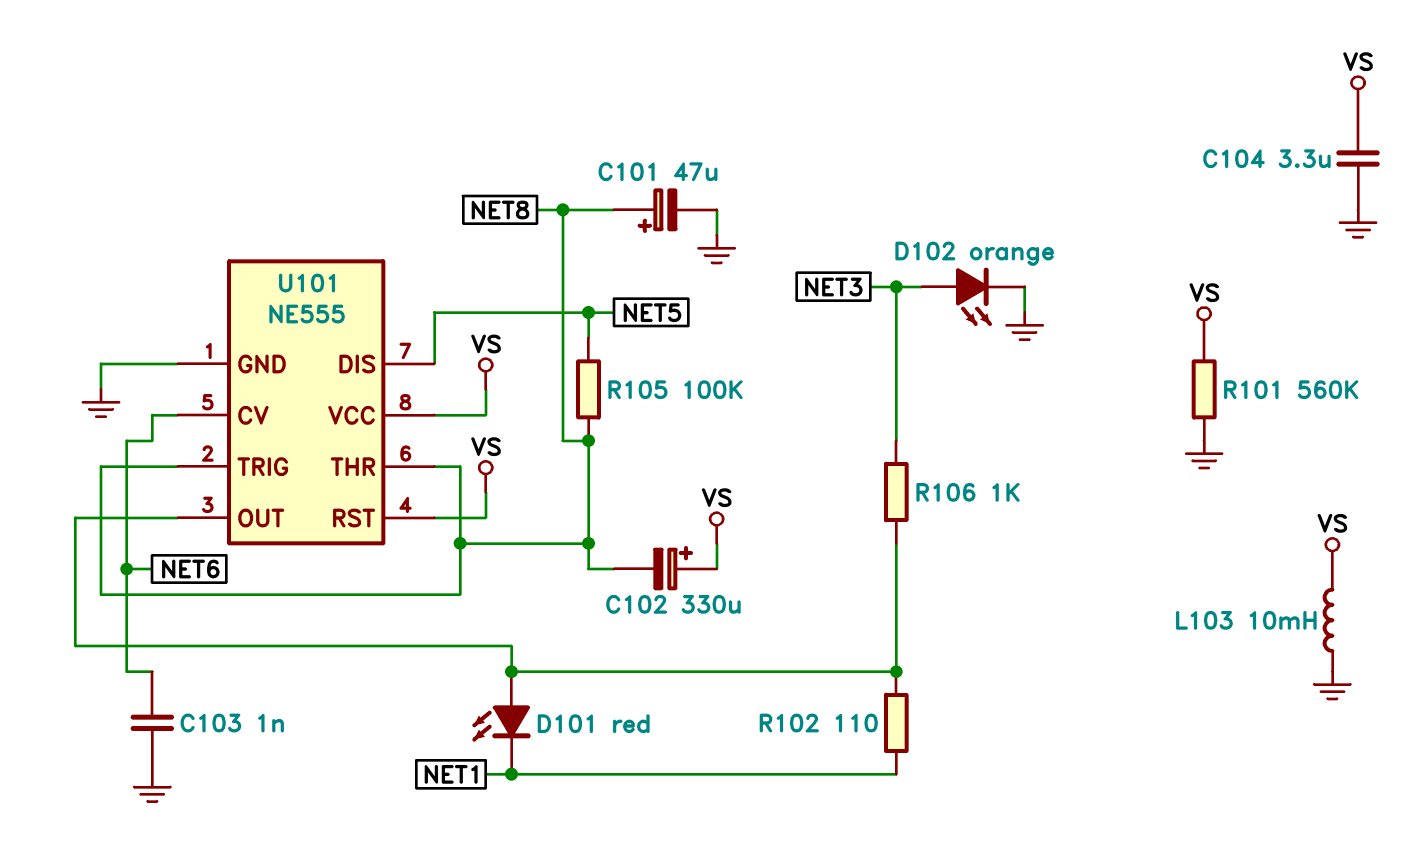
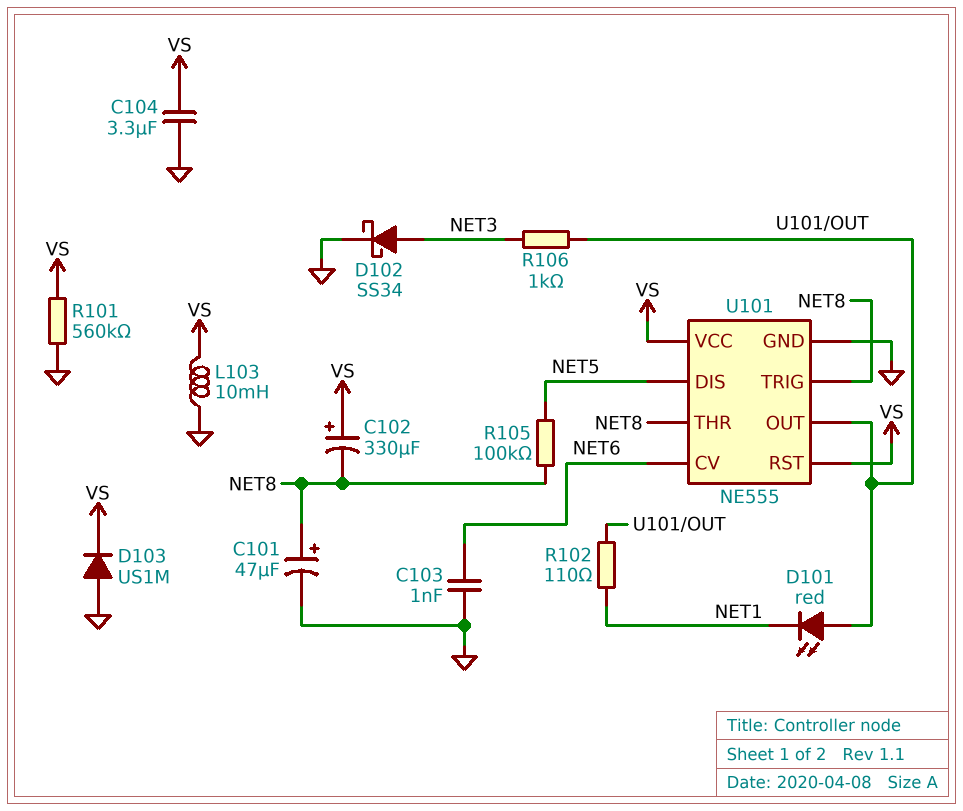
D102: LED orange (A NET3, K GND) -> schottky SS34 (A NET3, K GND)
D103: none -> diode US1M (A GND, K VS)

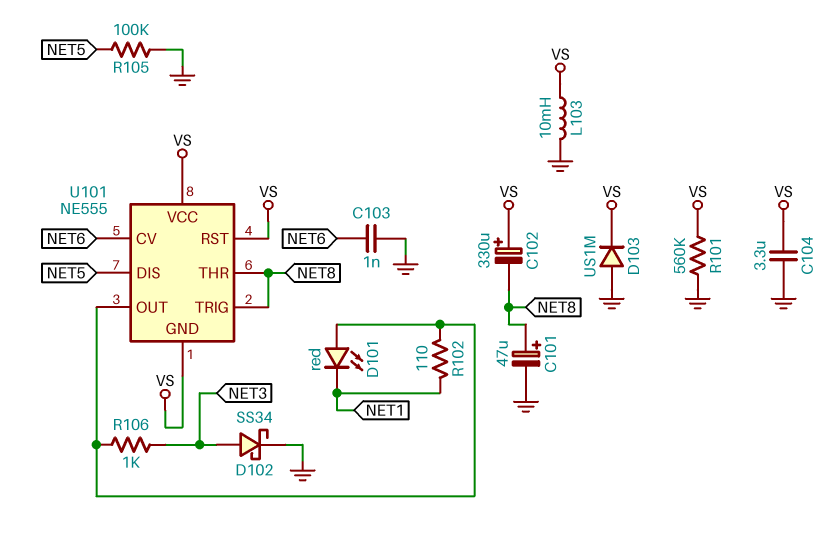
R105: 100k (NET5, NET8) -> 100k (GND, NET5)
U101 pin GND: GND -> VS

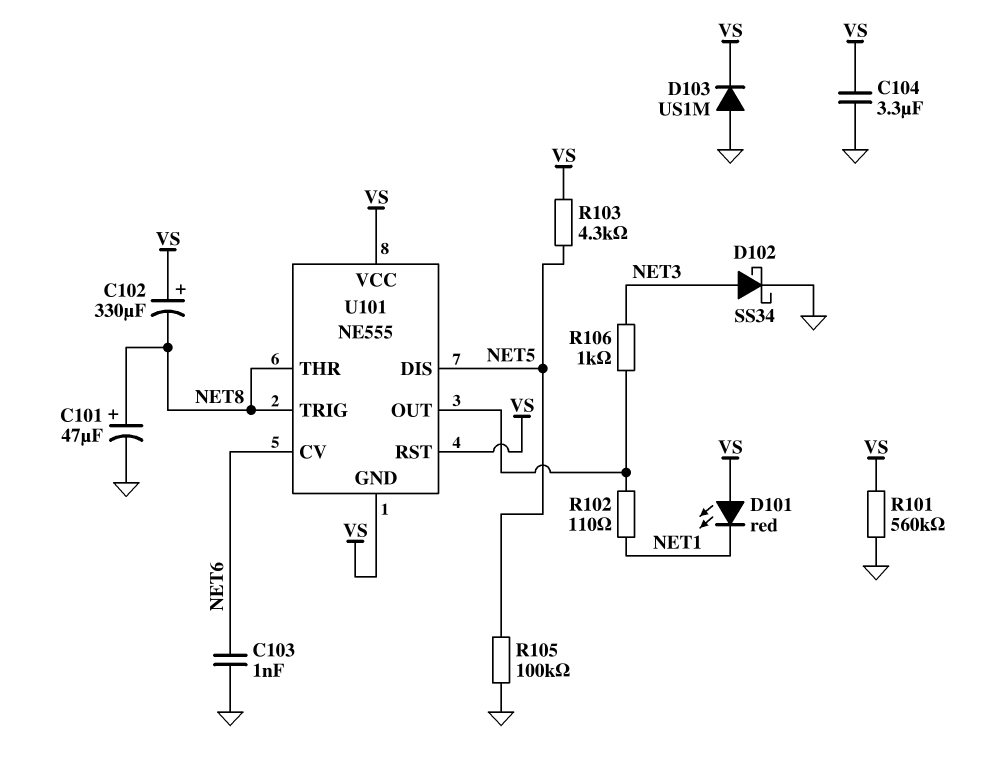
D101: LED red (A U101/OUT, K NET1) -> LED red (A VS, K NET1)
L103: 10mH (GND, VS) -> none
R103: none -> 4.3k (NET5, VS)

